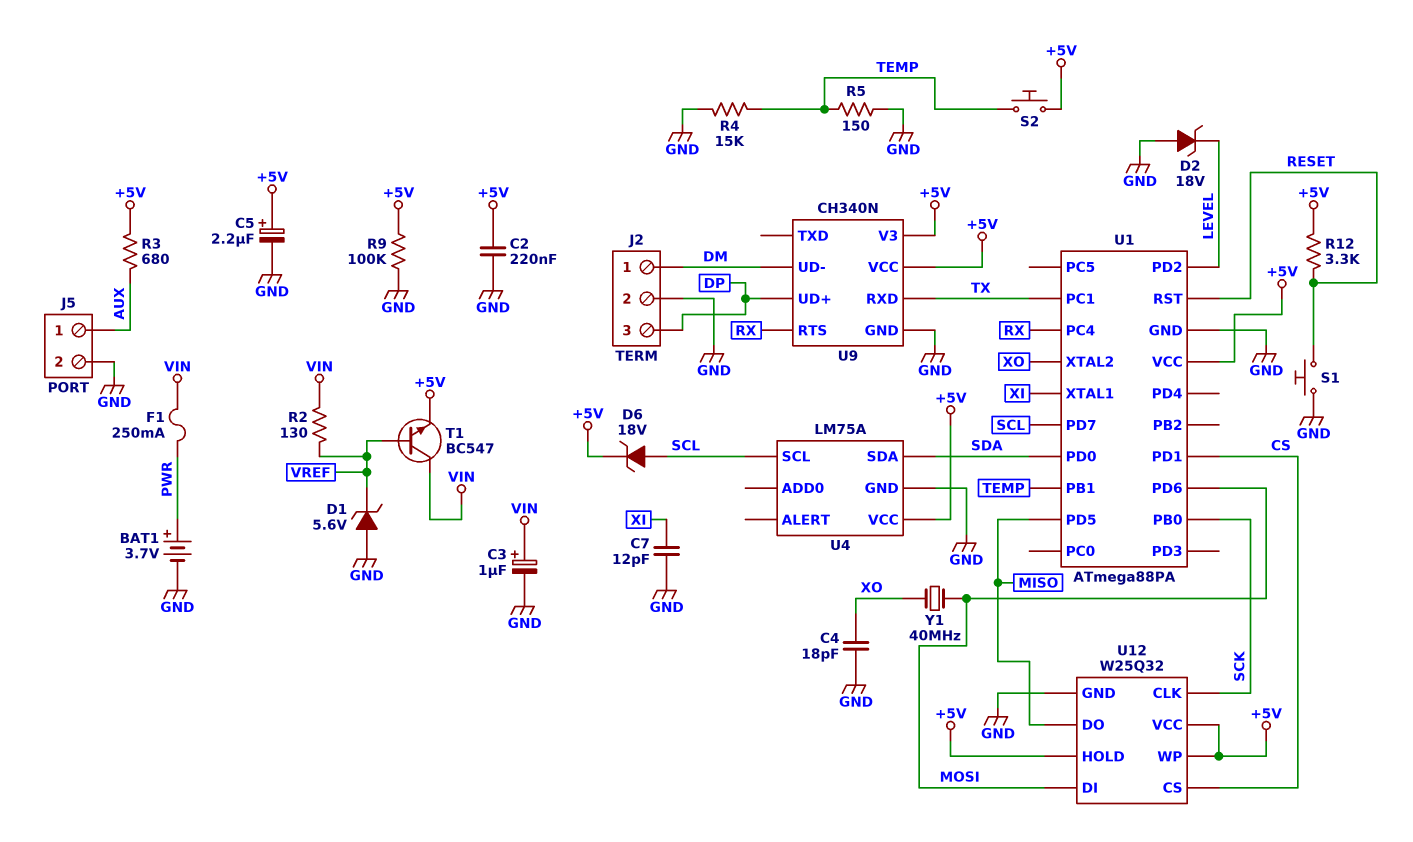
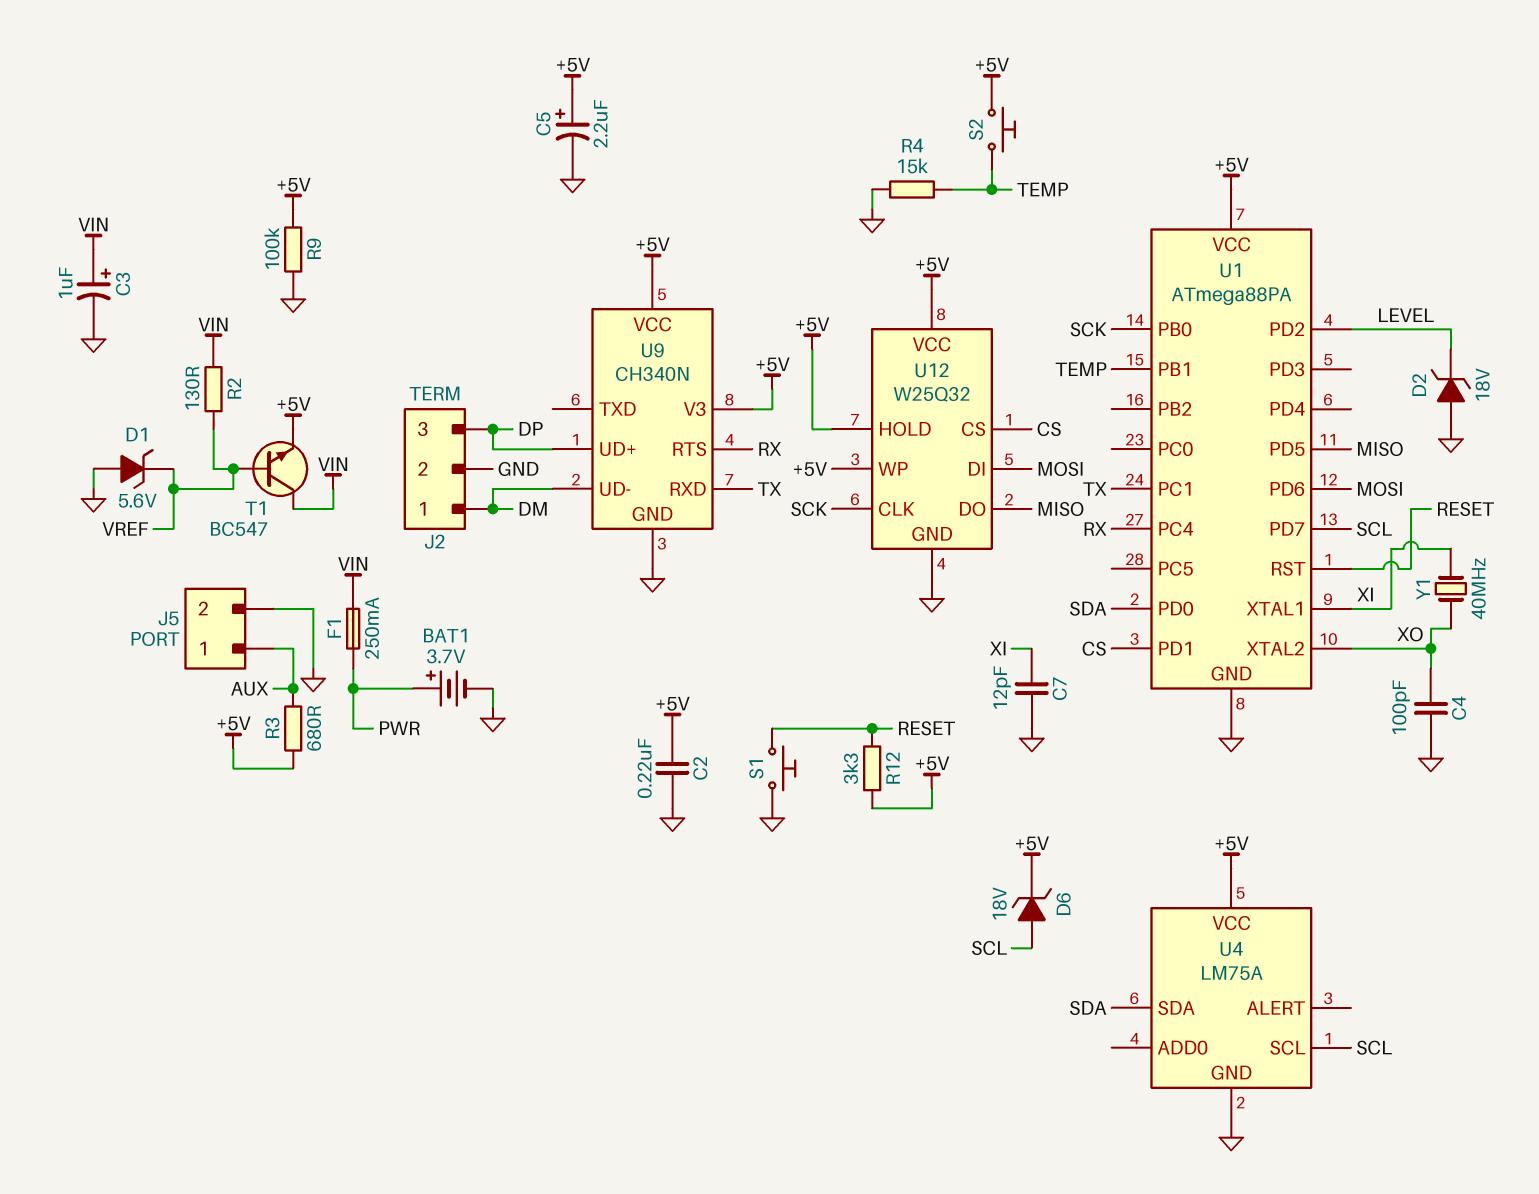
C4: 18pF (GND, XO) -> 100pF (GND, XO)
R5: 150 (GND, TEMP) -> none
Y1: 40MHz (MOSI, XO) -> 40MHz (XI, XO)

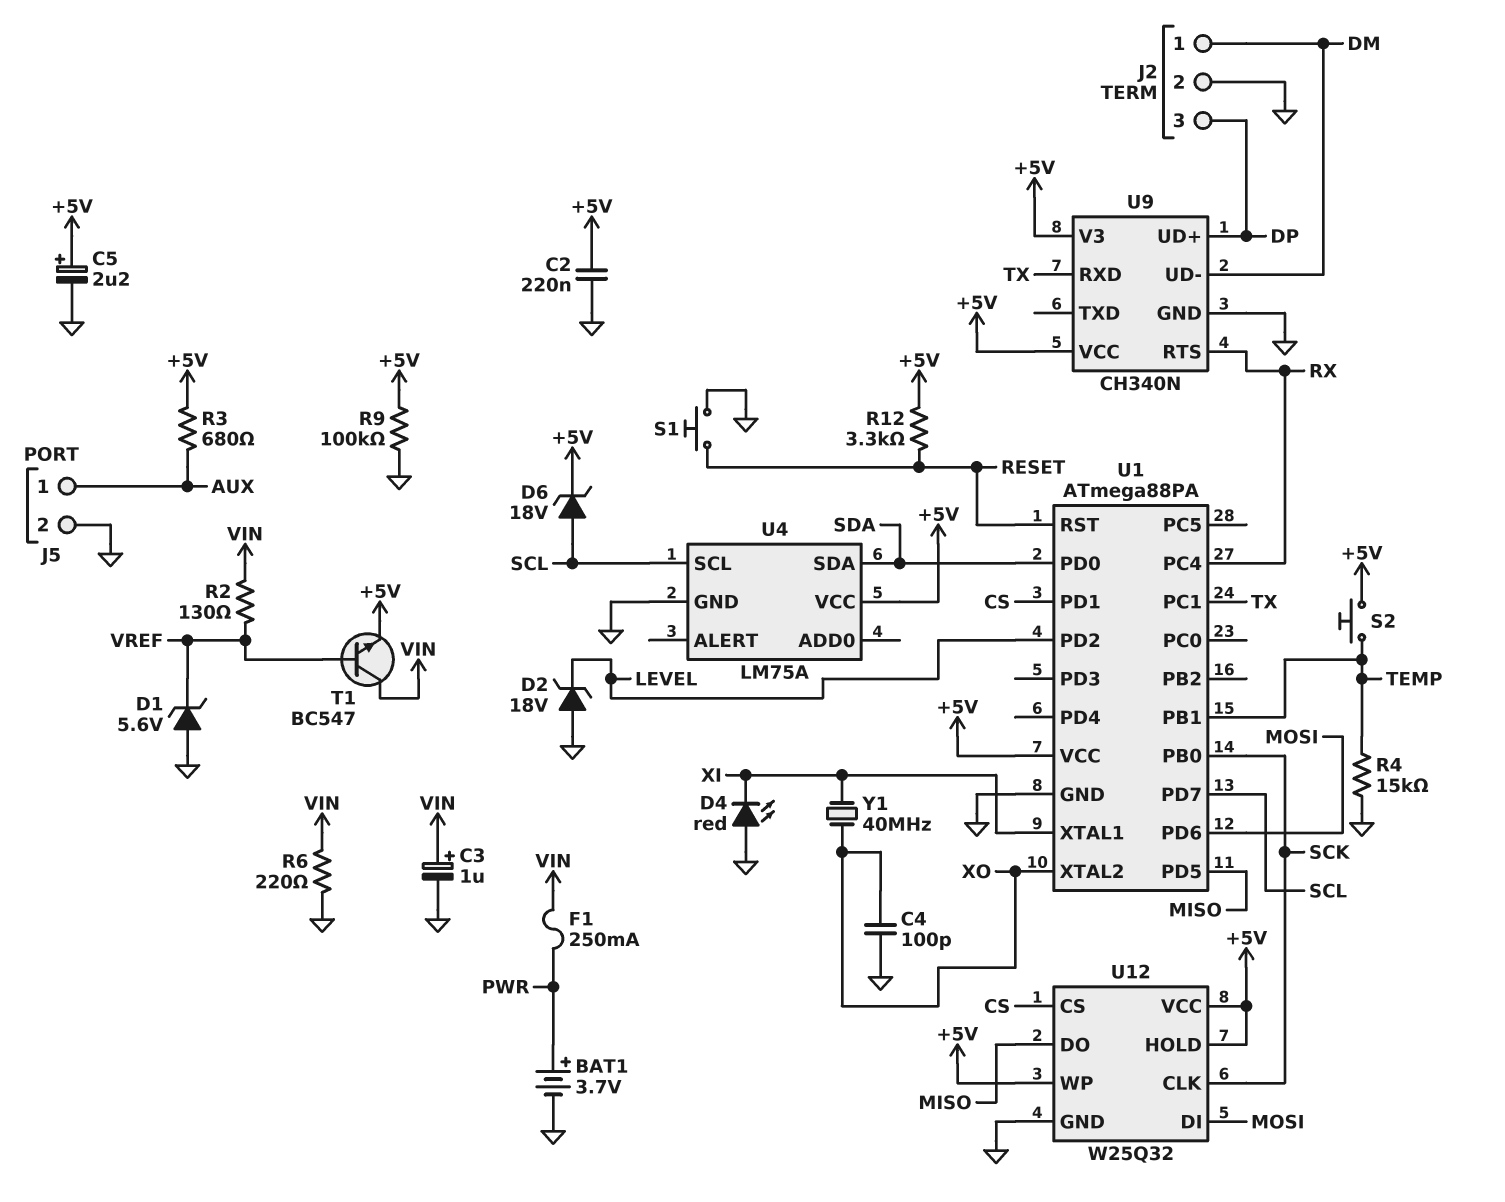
C7: 12pF (GND, XI) -> none
D4: none -> LED red (A GND, K XI)
R6: none -> 220 (GND, VIN)

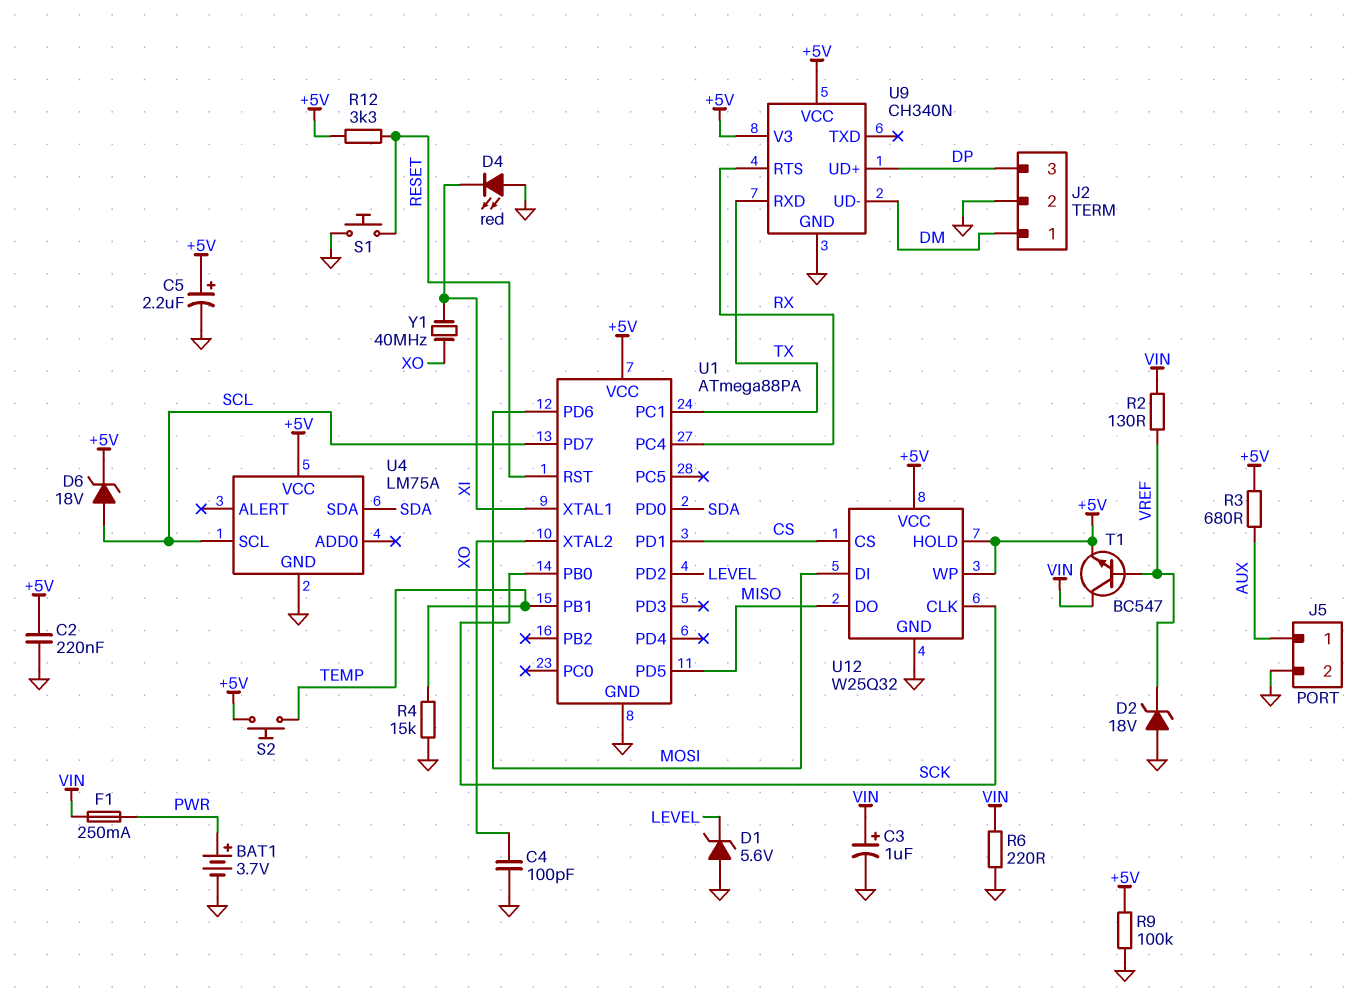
D1: zener 5.6V (A GND, K VREF) -> zener 5.6V (A GND, K LEVEL)
D2: zener 18V (A GND, K LEVEL) -> zener 18V (A GND, K VREF)

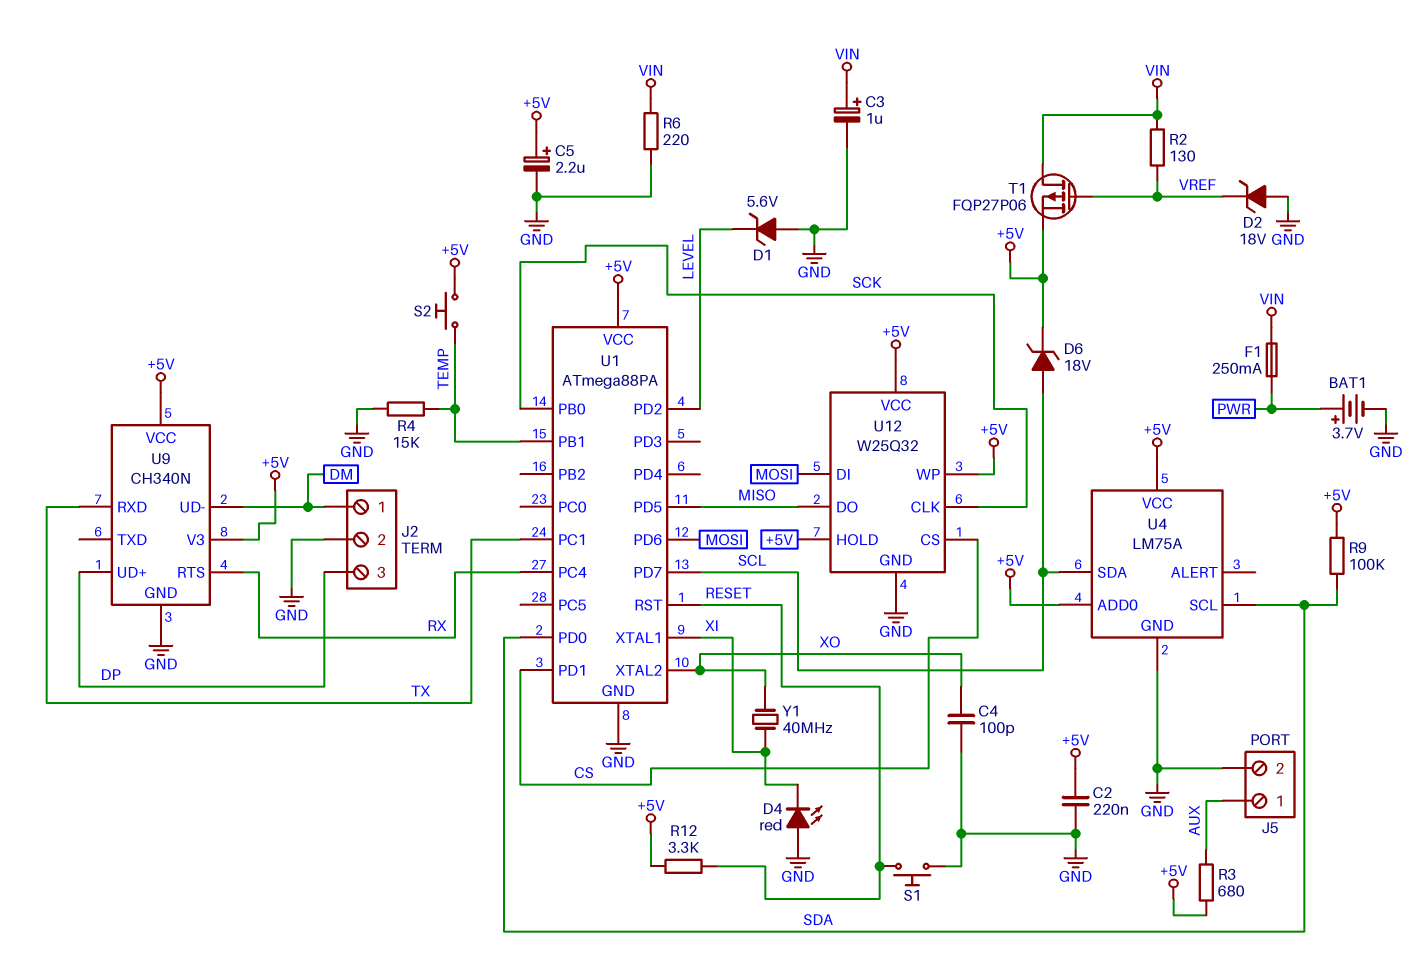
R9: 100k (+5V, GND) -> 100k (+5V, SDA)
T1: NPN BC547 (B VREF, C VIN, E +5V) -> PMOS FQP27P06 (G VREF, D VIN, S +5V)
U4 pin ADD0: none -> +5V
U4 pin SCL: SCL -> SDA
U4 pin SDA: SDA -> SCL

